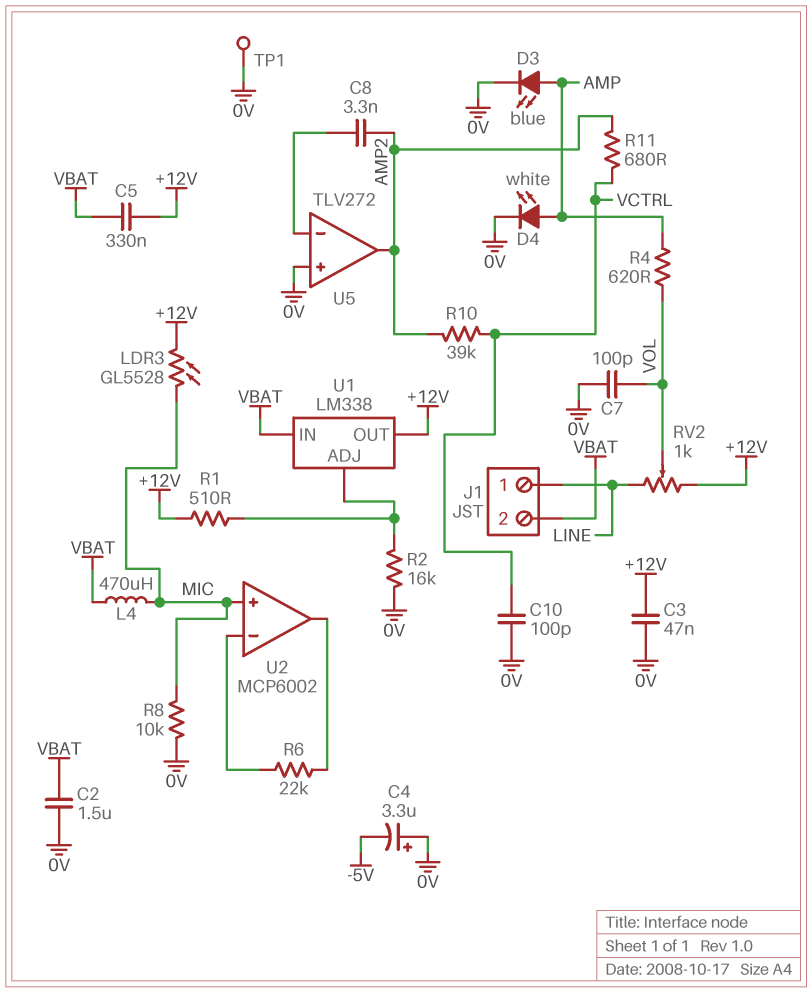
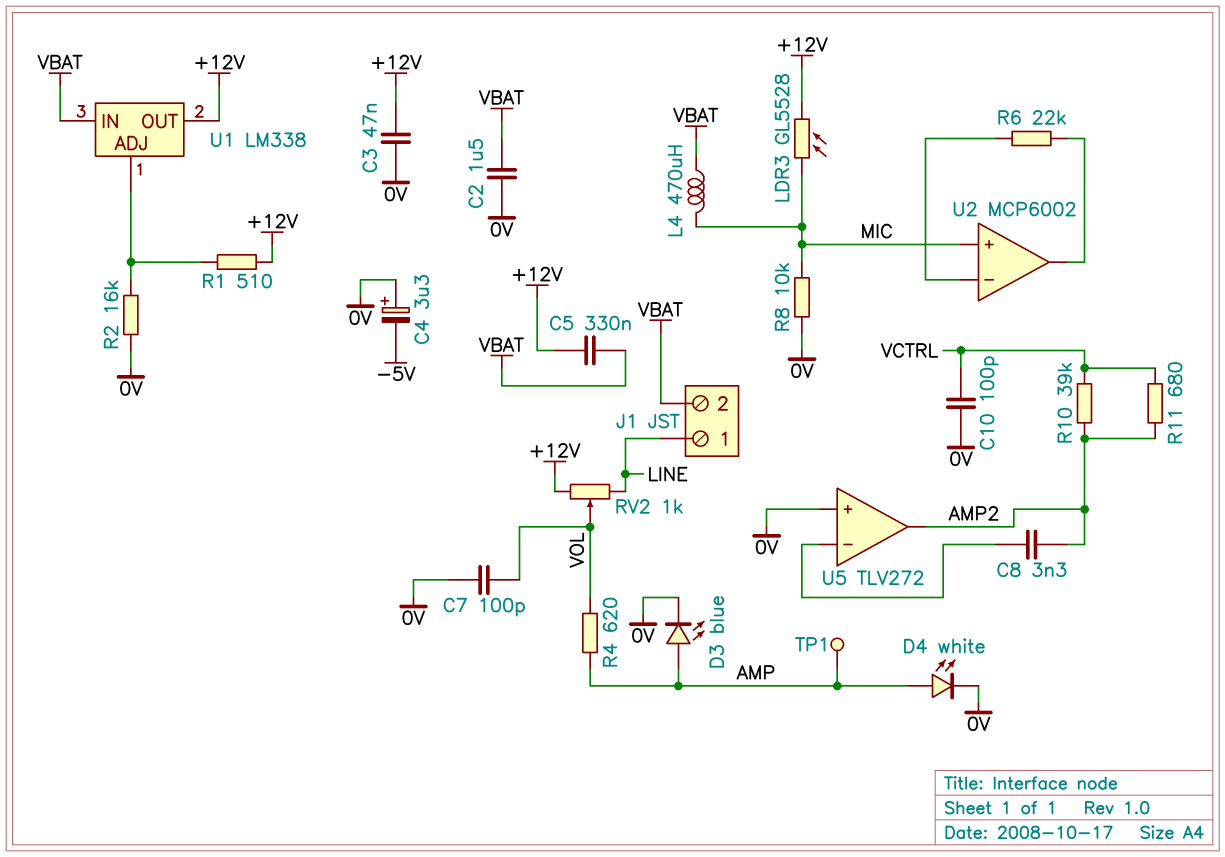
TP1: test point (0V) -> test point (AMP)

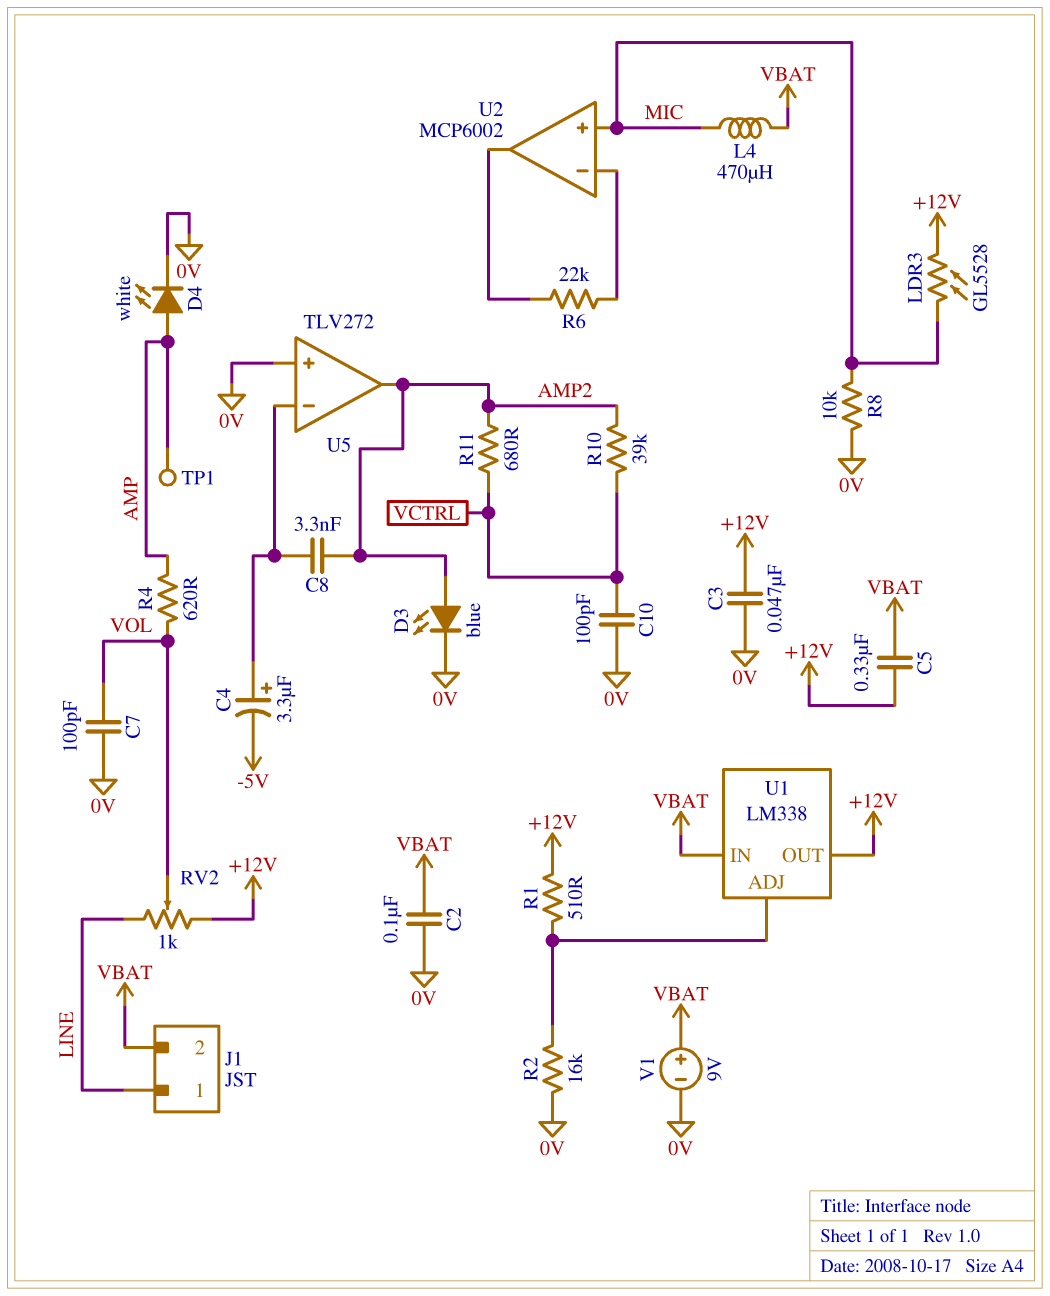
C2: 1.5uF (0V, VBAT) -> 100nF (0V, VBAT)
C4: 3.3uF (plus 0V, minus -5V) -> 3.3uF (plus U5/in-, minus -5V)
D3: LED blue (A AMP, K 0V) -> LED blue (A AMP2, K 0V)
V1: none -> 9V (plus VBAT, minus 0V)

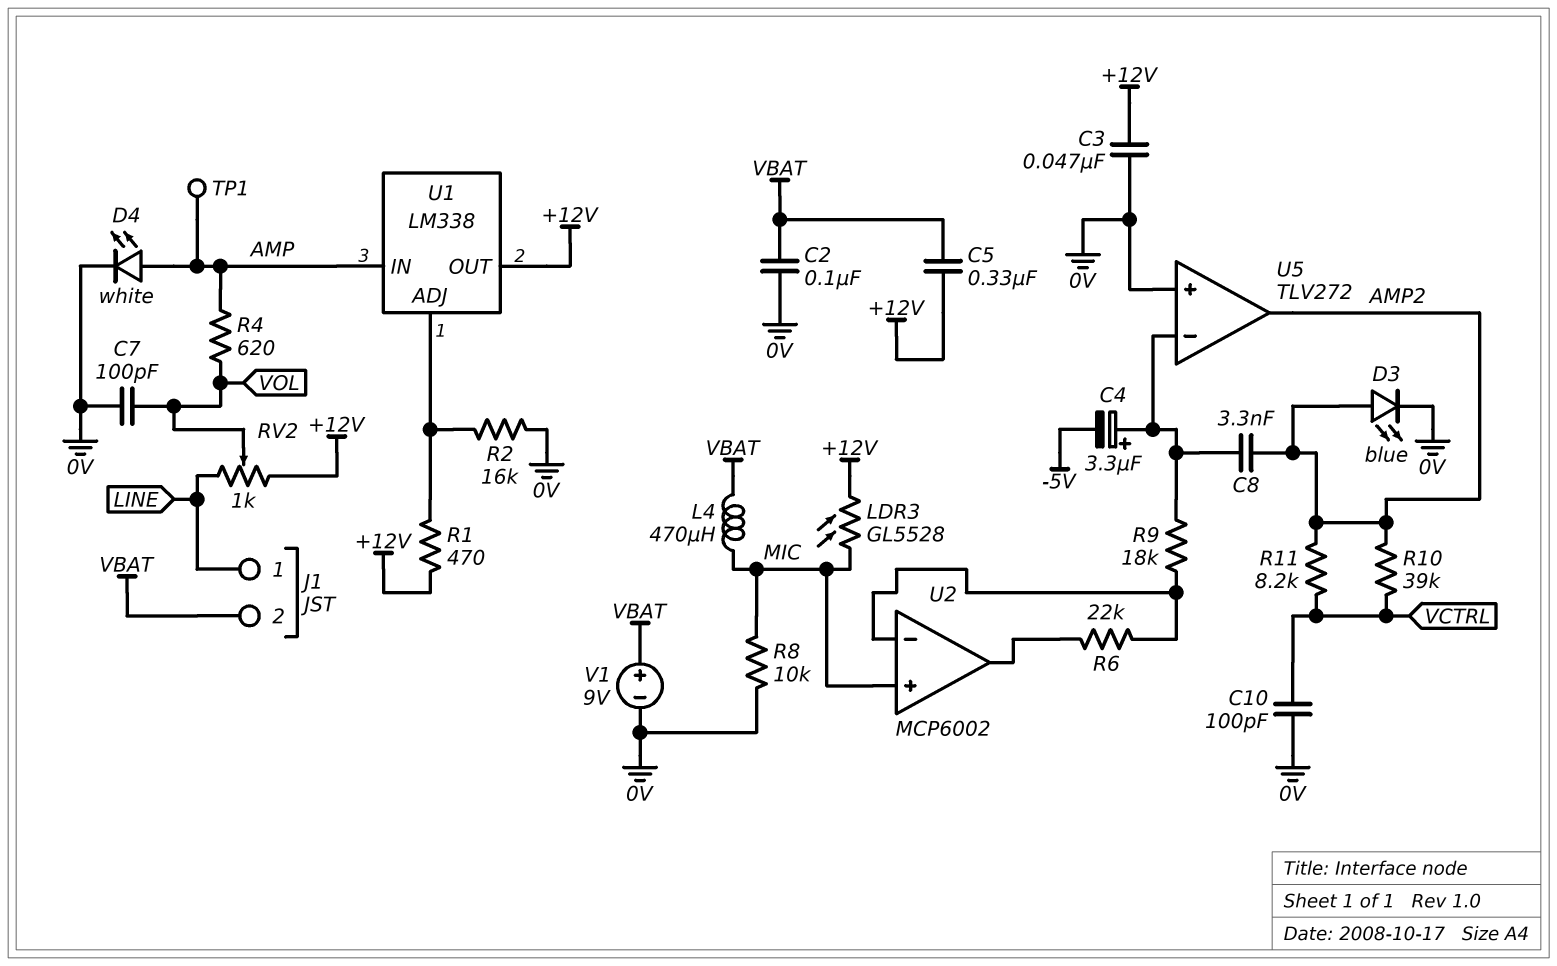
R1: 510 (+12V, U1/ADJ) -> 470 (+12V, U1/ADJ)
R9: none -> 18k (U2/in-, U5/in-)
R11: 680 (AMP2, VCTRL) -> 8.2k (AMP2, VCTRL)
U1 pin IN: VBAT -> AMP

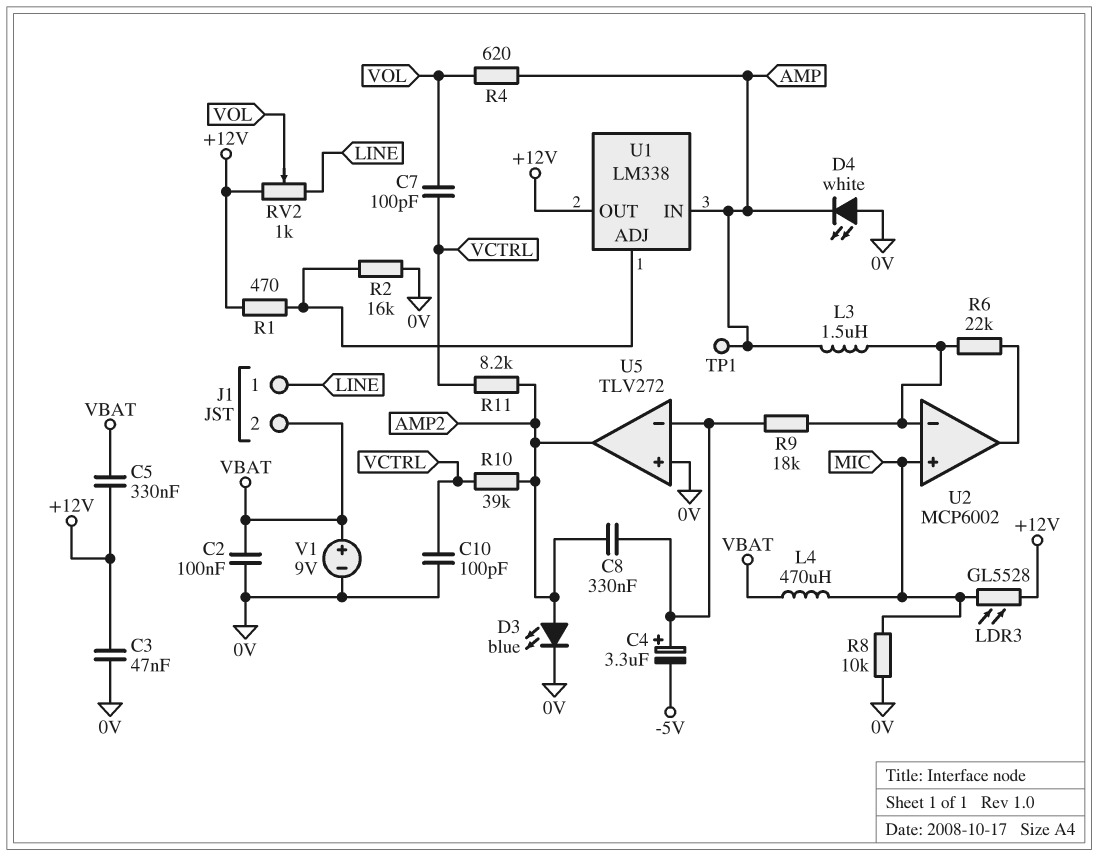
C7: 100pF (0V, VOL) -> 100pF (VCTRL, VOL)
C8: 3.3nF (AMP2, U5/in-) -> 330nF (AMP2, U5/in-)
D4: LED white (A AMP, K 0V) -> LED white (A 0V, K AMP)
L3: none -> 1.5uH (AMP, U2/in-)

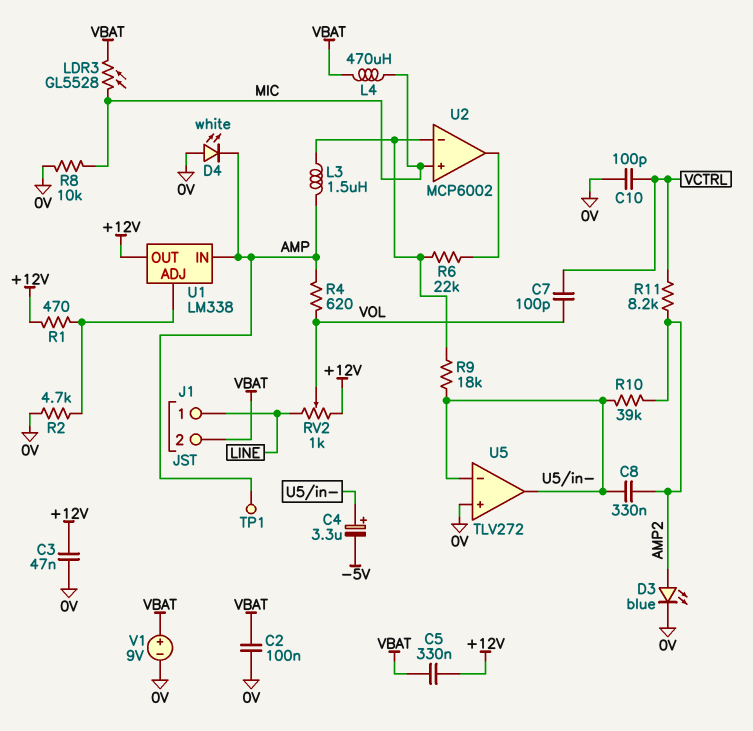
LDR3: GL5528 (+12V, MIC) -> GL5528 (MIC, VBAT)
R2: 16k (0V, U1/ADJ) -> 4.7k (0V, U1/ADJ)
R10: 39k (AMP2, VCTRL) -> 39k (AMP2, U5/in-)
U5 pin out: AMP2 -> U5/in-

